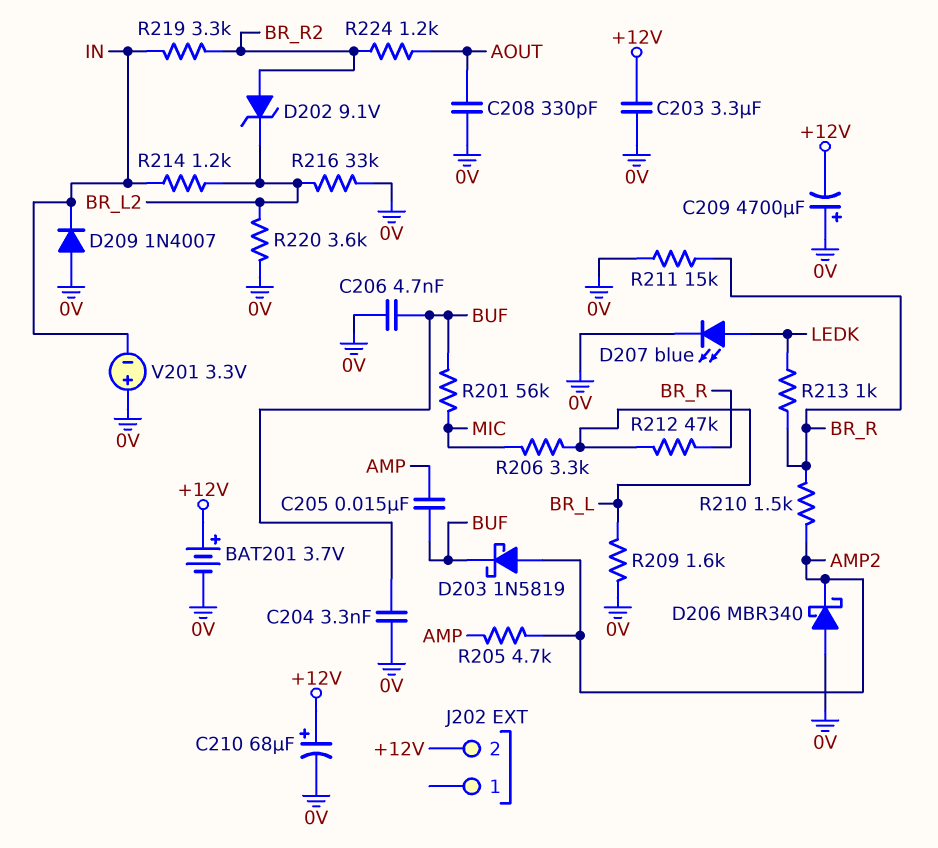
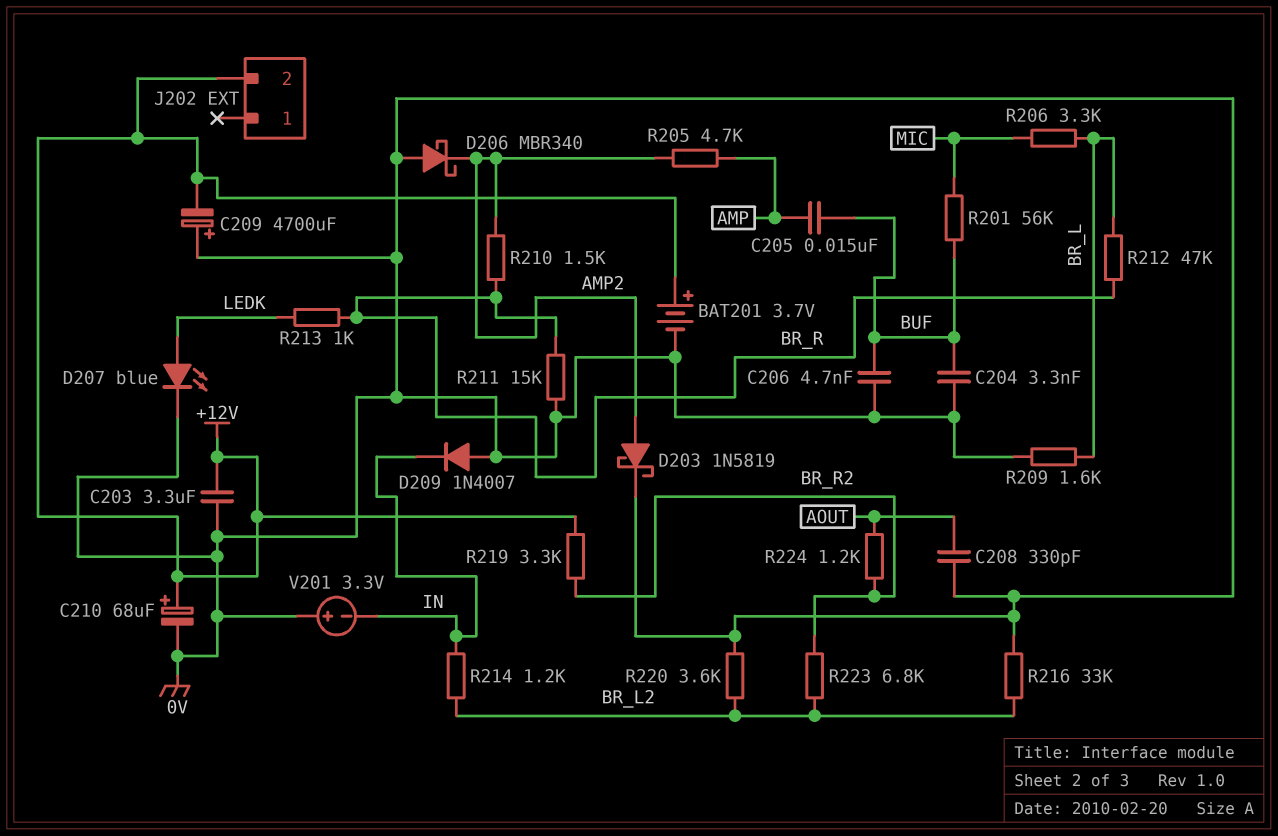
D202: zener 9.1V (A BR_R2, K BR_L2) -> none
D203: schottky 1N5819 (A AMP2, K BUF) -> schottky 1N5819 (A AMP2, K 0V)
R219: 3.3k (BR_R2, IN) -> 3.3k (+12V, BR_R2)
R223: none -> 6.8k (BR_L2, BR_R2)

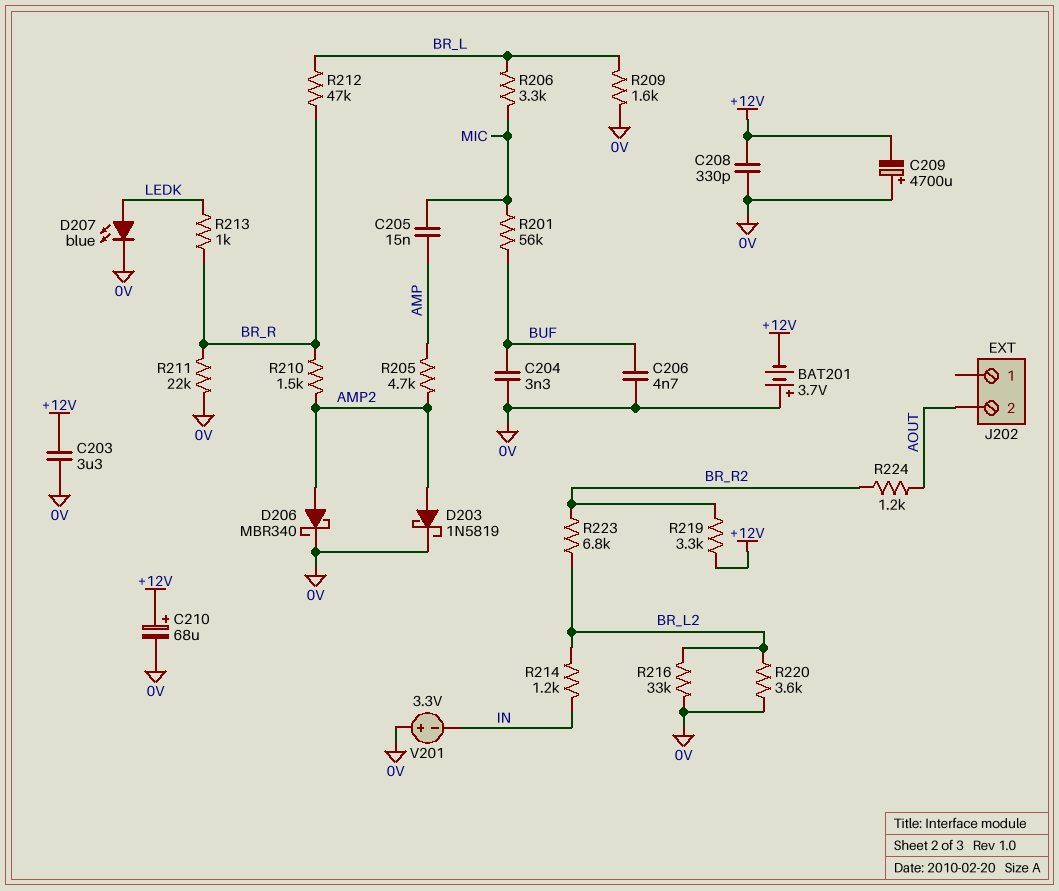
BAT201: 3.7V (plus +12V, minus 0V) -> 3.7V (plus 0V, minus +12V)
C205: 15nF (AMP, BUF) -> 15nF (AMP, MIC)
C208: 330pF (0V, AOUT) -> 330pF (+12V, 0V)
D206: schottky MBR340 (A 0V, K AMP2) -> schottky MBR340 (A AMP2, K 0V)
D209: diode 1N4007 (A 0V, K IN) -> none
J202 pin 2: +12V -> AOUT
R211: 15k (0V, BR_R) -> 22k (0V, BR_R)

